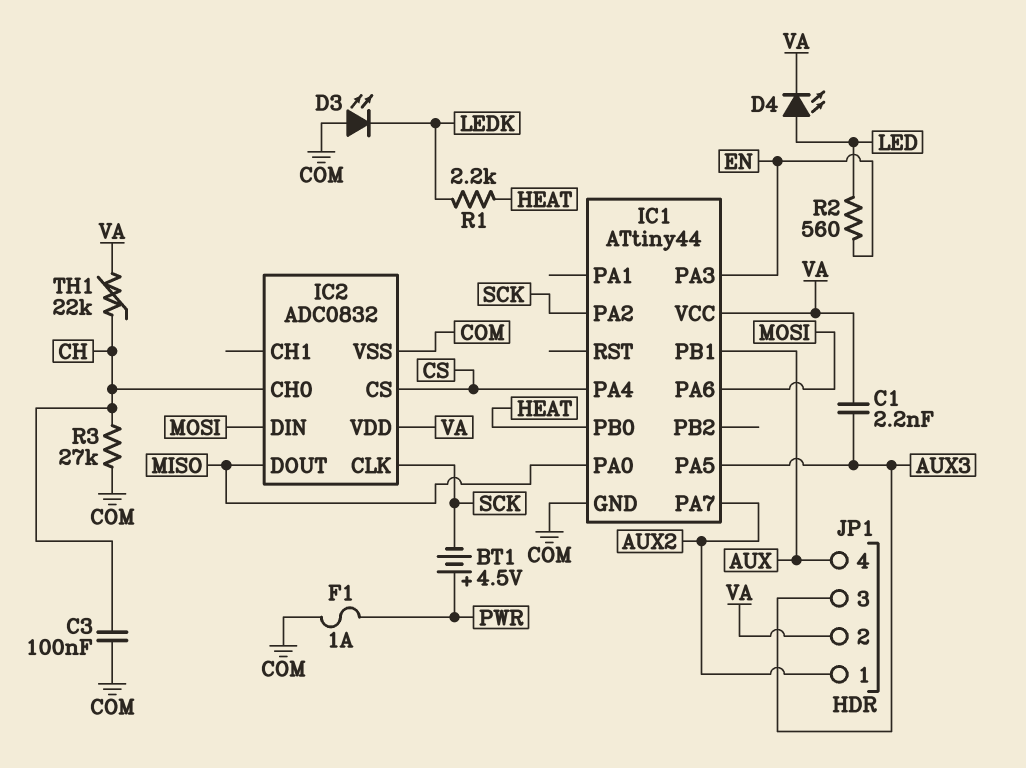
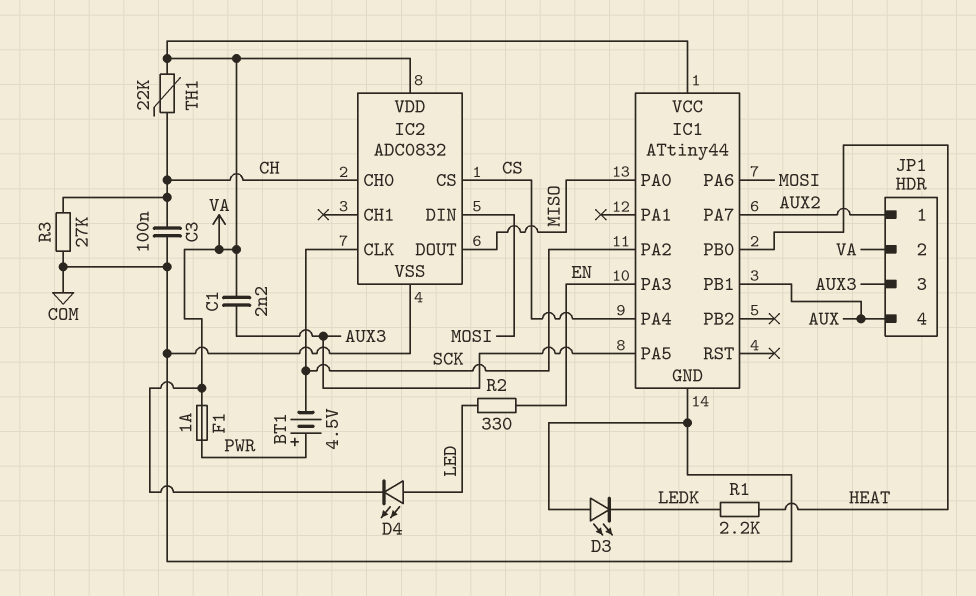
F1: 1A (COM, PWR) -> 1A (PWR, VA)
R2: 560 (EN, LED) -> 330 (EN, LED)

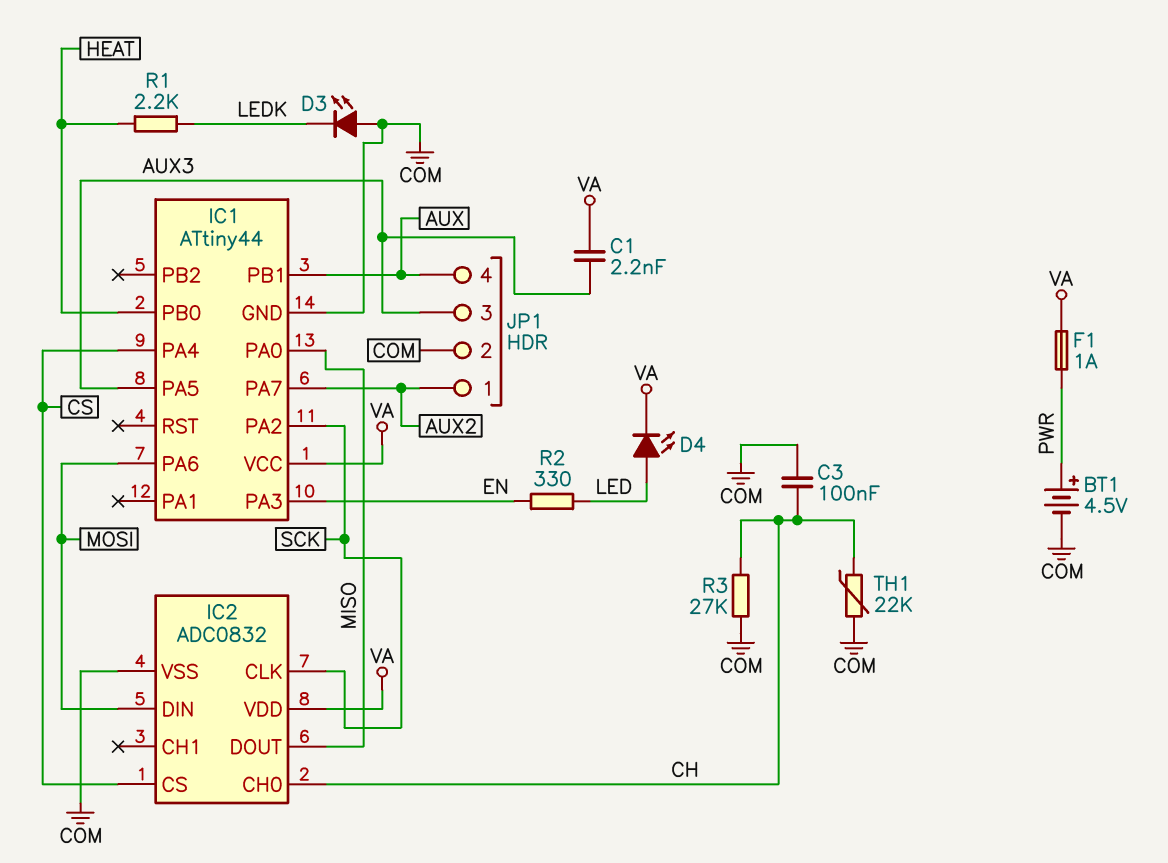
BT1: 4.5V (plus PWR, minus SCK) -> 4.5V (plus PWR, minus COM)
JP1 pin 2: VA -> COM
TH1: 22k (CH, VA) -> 22k (CH, COM)

